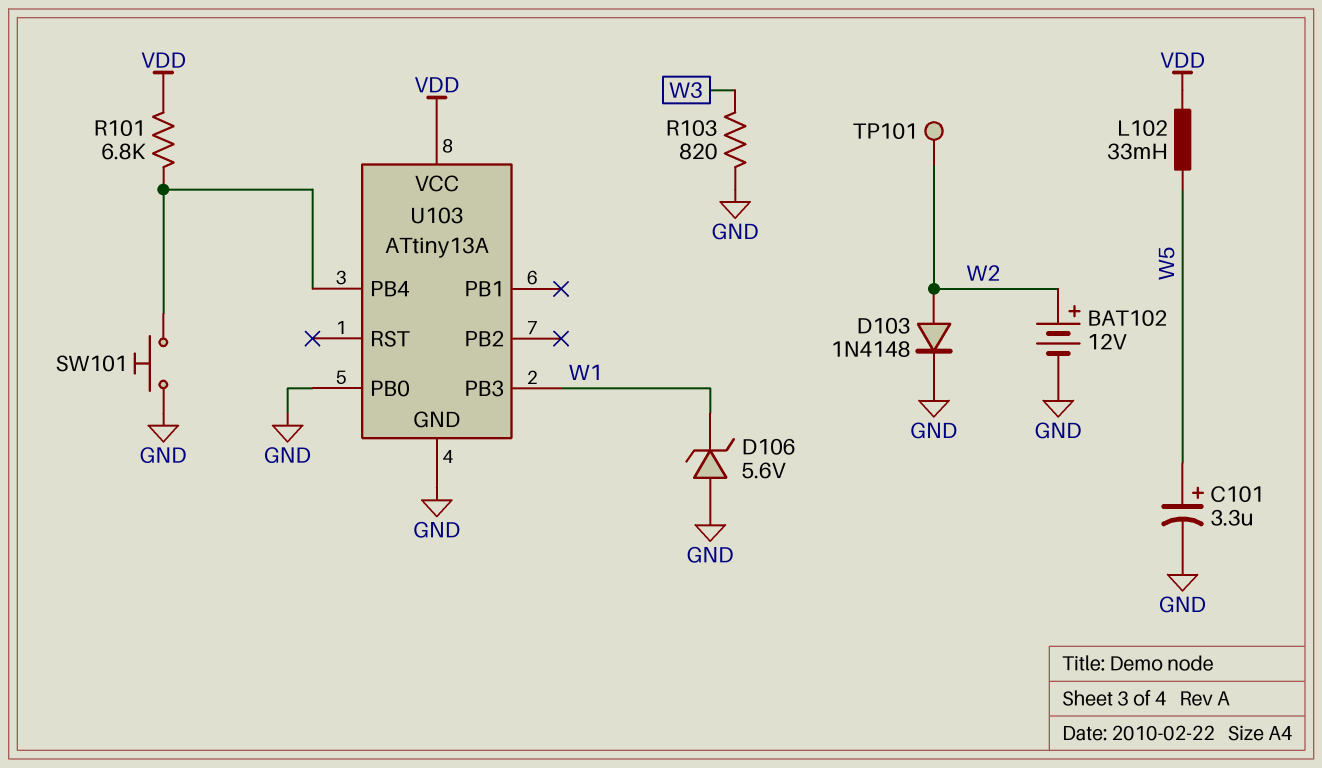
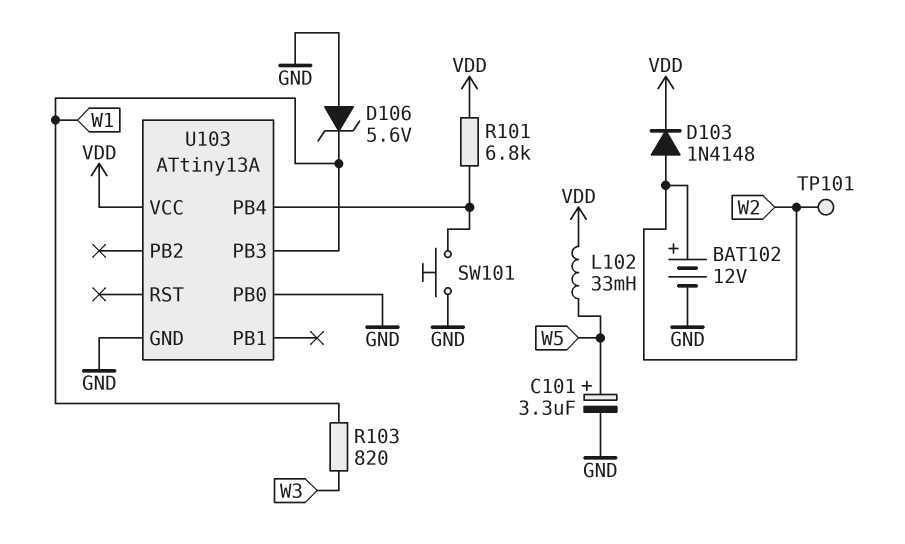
D103: diode 1N4148 (A W2, K GND) -> diode 1N4148 (A W2, K VDD)
R103: 820 (GND, W3) -> 820 (W1, W3)

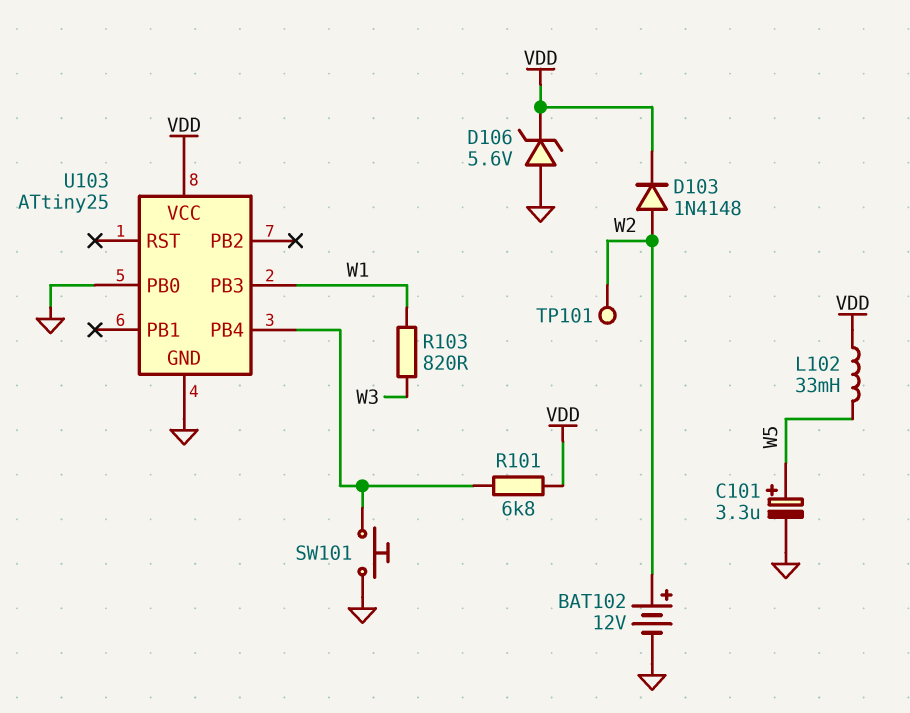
D106: zener 5.6V (A GND, K W1) -> zener 5.6V (A GND, K VDD)
U103: ATtiny13A -> ATtiny25

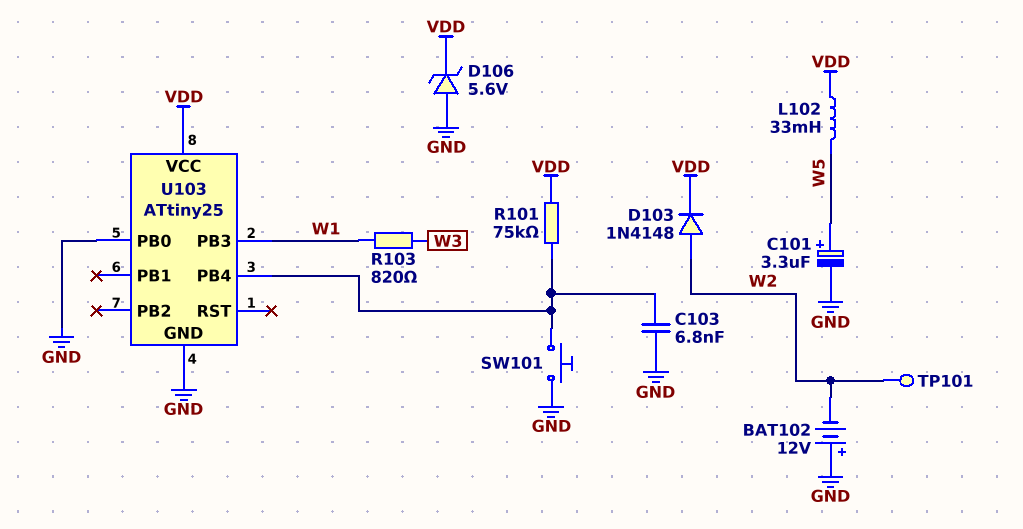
BAT102: 12V (plus W2, minus GND) -> 12V (plus GND, minus W2)
C103: none -> 6.8nF (GND, U103/PB4)
R101: 6.8k (U103/PB4, VDD) -> 75k (U103/PB4, VDD)

